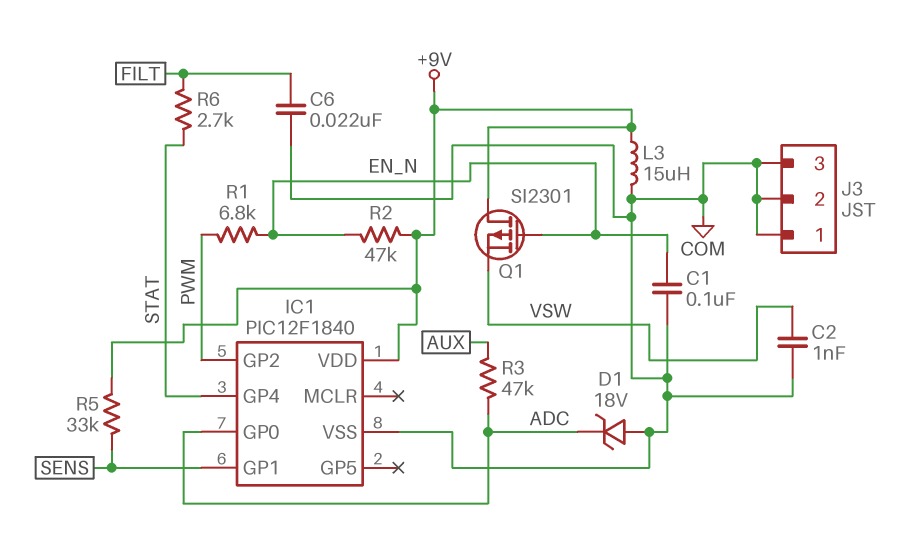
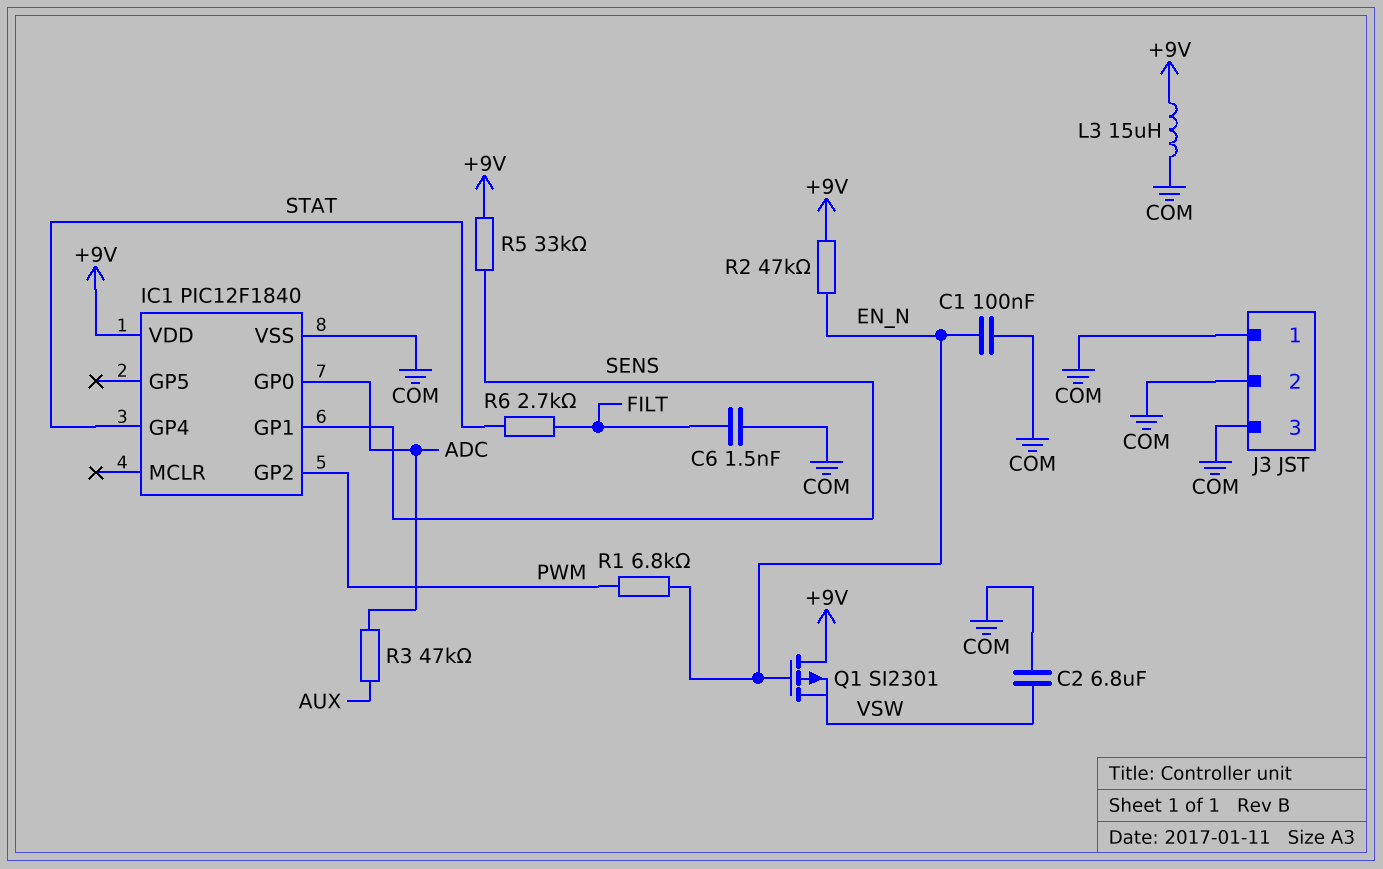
C2: 1nF (COM, VSW) -> 6.8uF (COM, VSW)
C6: 22nF (COM, FILT) -> 1.5nF (COM, FILT)
D1: zener 18V (A COM, K ADC) -> none

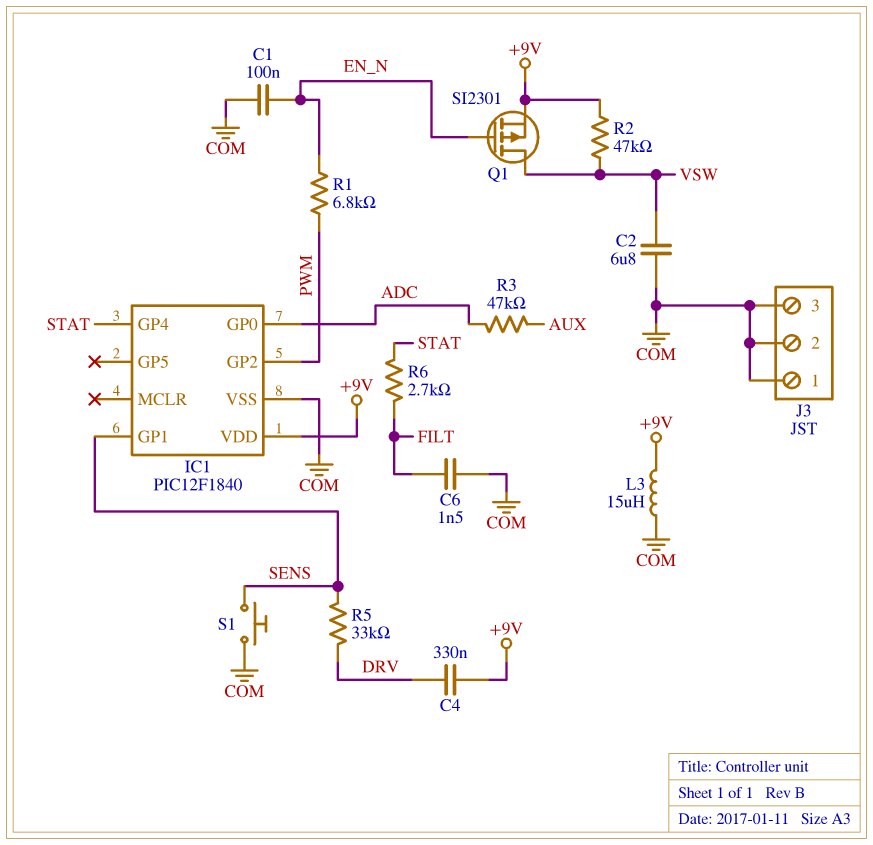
C4: none -> 330nF (+9V, DRV)
Q1: PMOS SI2301 (G EN_N, D +9V, S VSW) -> PMOS SI2301 (G EN_N, D VSW, S +9V)
R2: 47k (+9V, EN_N) -> 47k (+9V, VSW)
R5: 33k (+9V, SENS) -> 33k (DRV, SENS)
S1: none -> button (COM, SENS)

